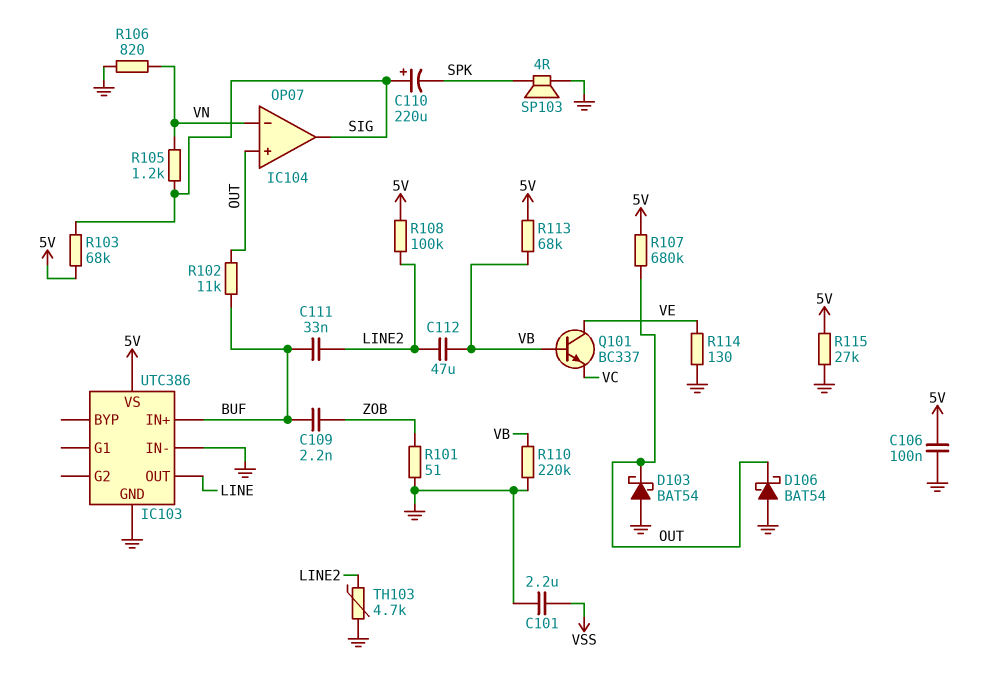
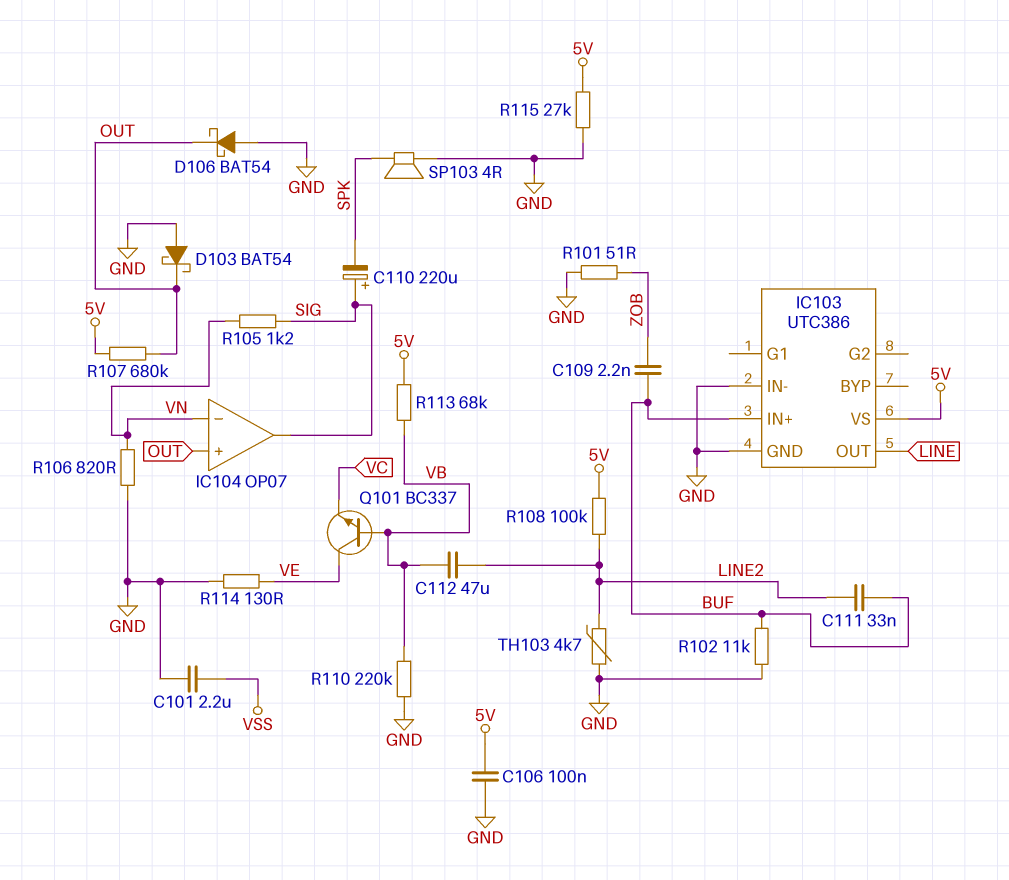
R102: 11k (BUF, OUT) -> 11k (BUF, GND)
R103: 68k (5V, SIG) -> none

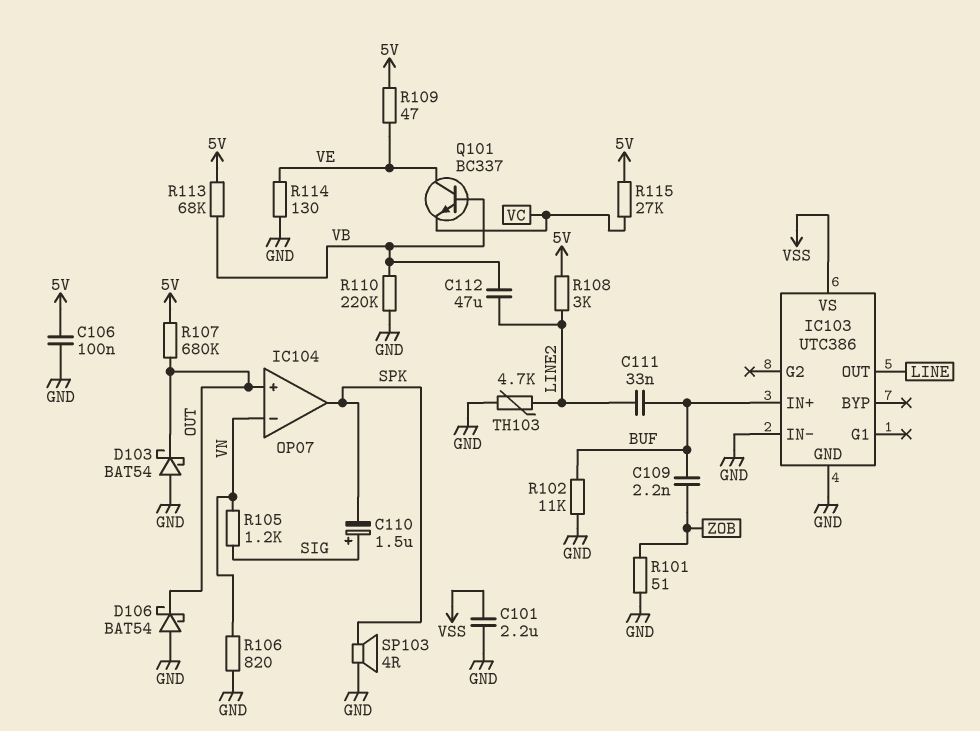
C110: 220uF (plus SIG, minus SPK) -> 1.5uF (plus SIG, minus SPK)
IC103 pin VS: 5V -> VSS
IC104 pin out: SIG -> SPK
R108: 100k (5V, LINE2) -> 3k (5V, LINE2)
R109: none -> 47 (5V, VE)
R115: 27k (5V, GND) -> 27k (5V, VC)

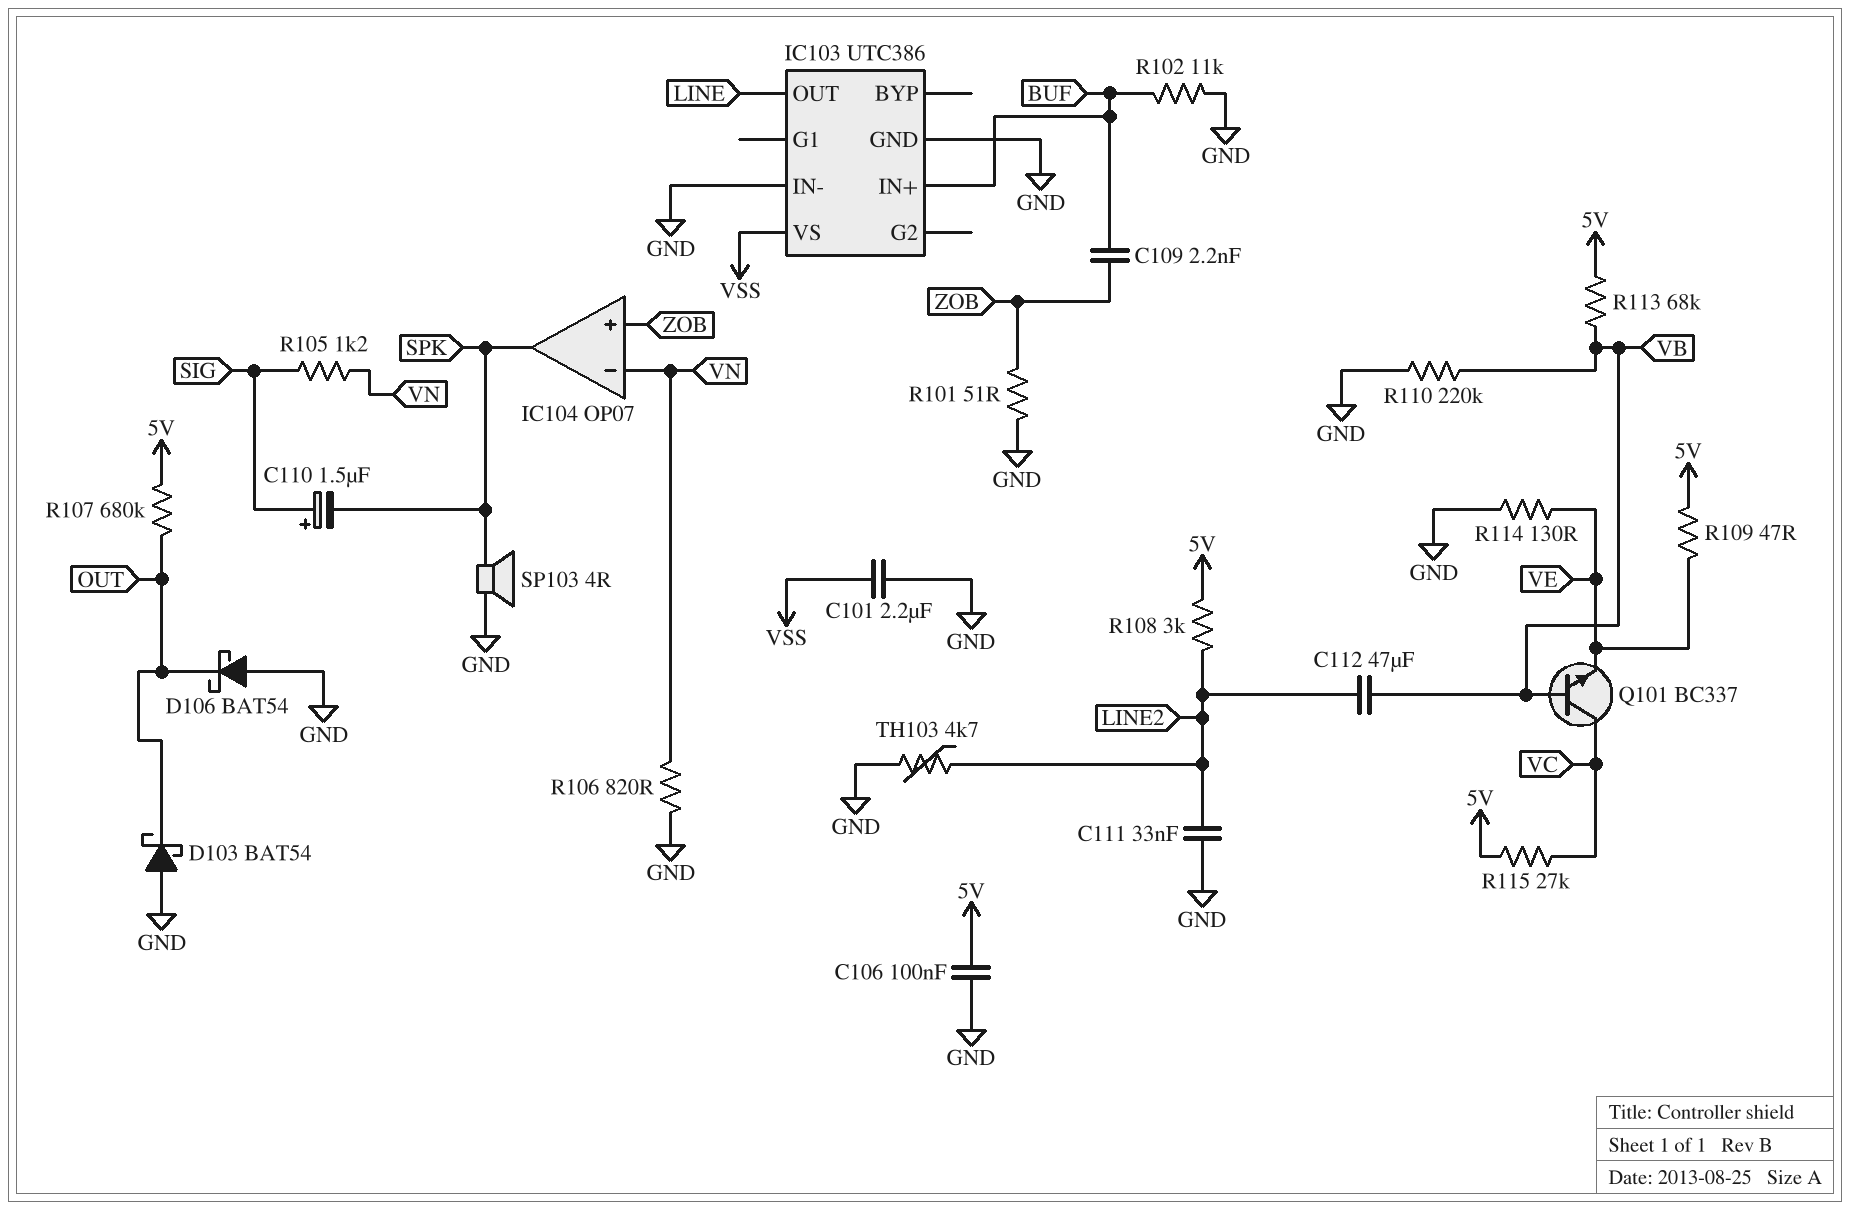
C111: 33nF (BUF, LINE2) -> 33nF (GND, LINE2)
IC104 pin in+: OUT -> ZOB
Q101: NPN BC337 (B VB, C VE, E VC) -> NPN BC337 (B VB, C VC, E VE)

